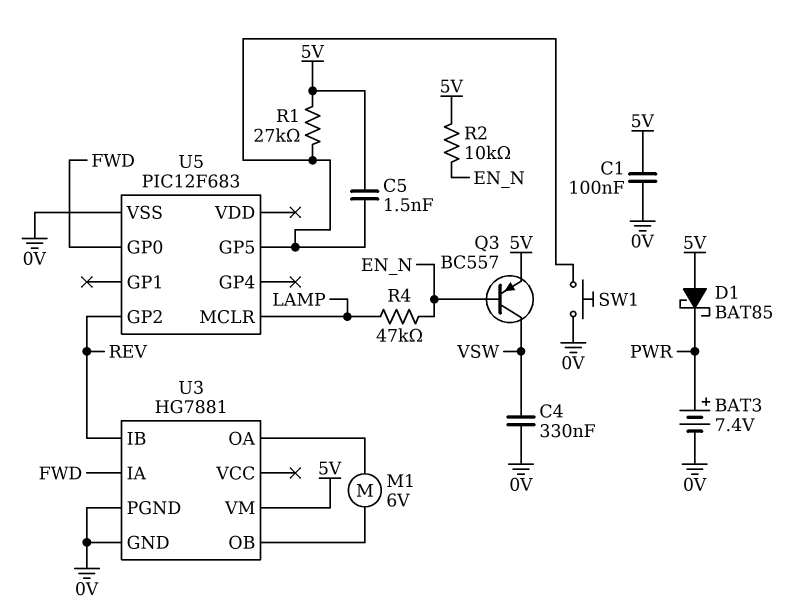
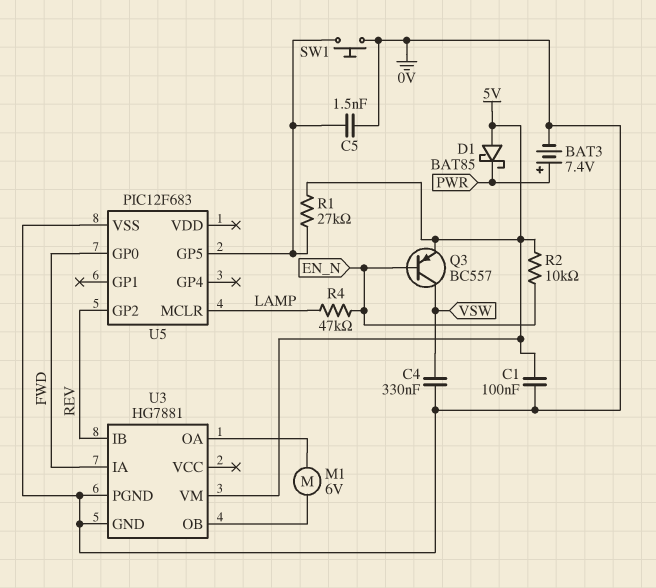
C5: 1.5nF (5V, U5/GP5) -> 1.5nF (0V, U5/GP5)

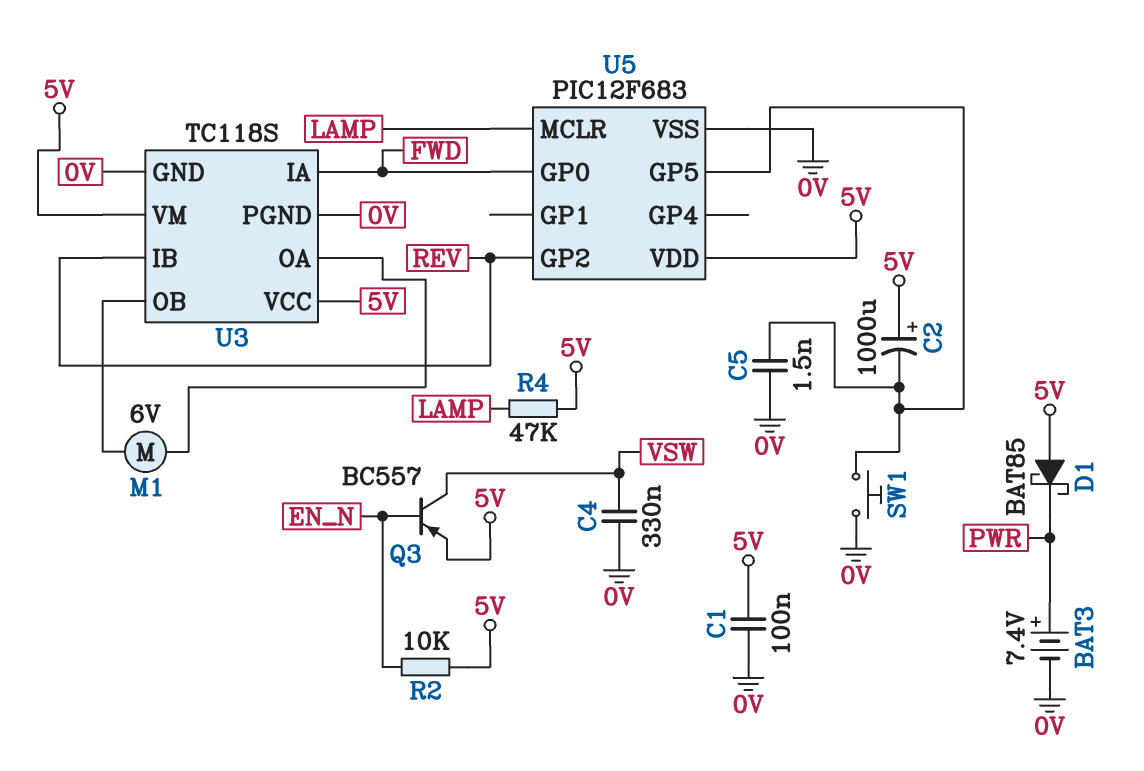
C2: none -> 1000uF (plus 5V, minus U5/GP5)
R1: 27k (5V, U5/GP5) -> none
R4: 47k (EN_N, LAMP) -> 47k (5V, LAMP)
U3: HG7881 -> TC118S
U3 pin VCC: none -> 5V
U5 pin VDD: none -> 5V

